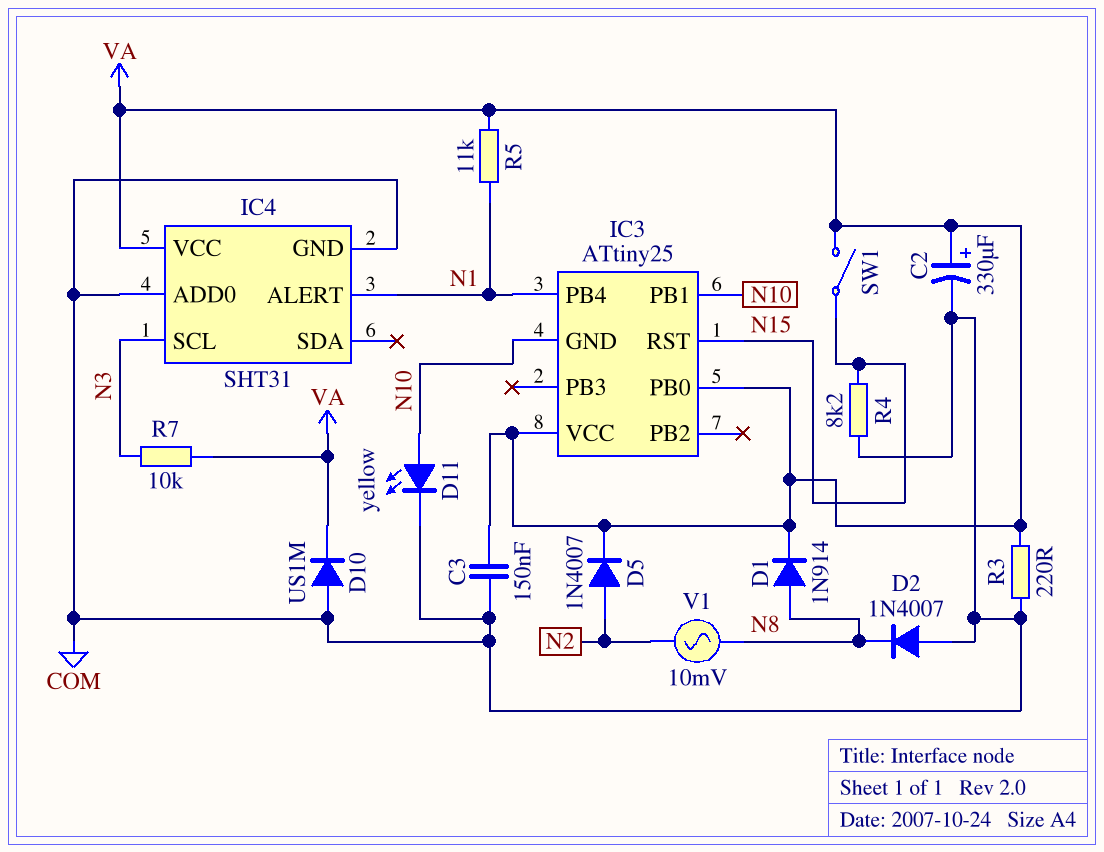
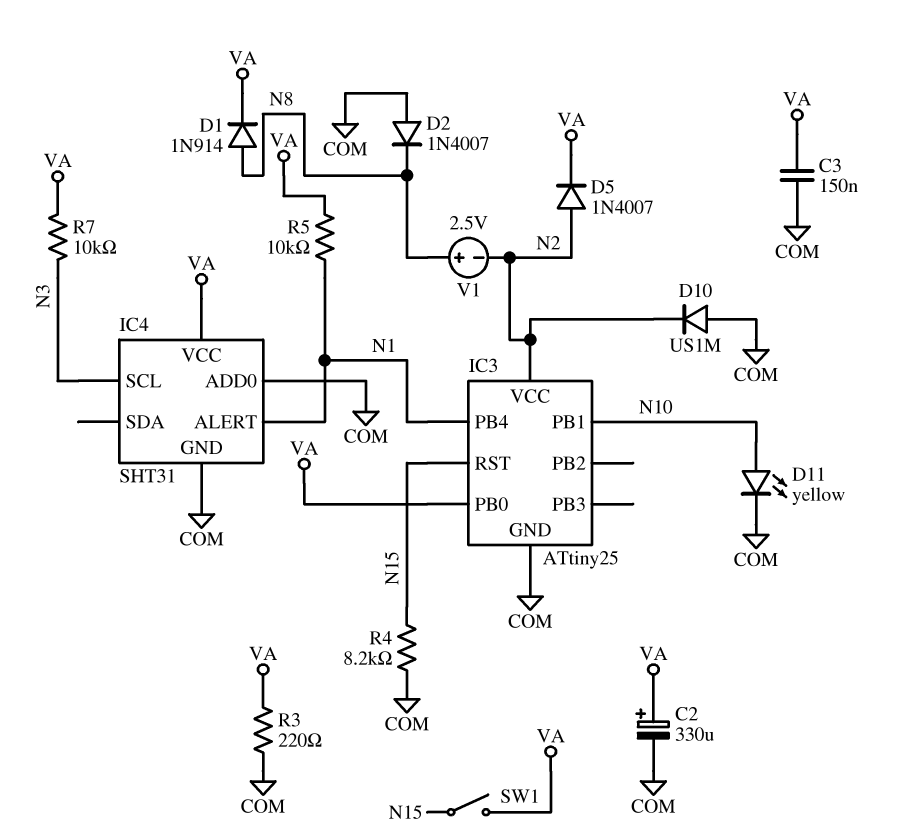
D10: diode US1M (A COM, K VA) -> diode US1M (A COM, K N2)
IC3 pin GND: N10 -> COM
IC3 pin VCC: VA -> N2
R5: 11k (N1, VA) -> 10k (N1, VA)
V1: AC 10mV (N2, N8) -> 2.5V (plus N8, minus N2)

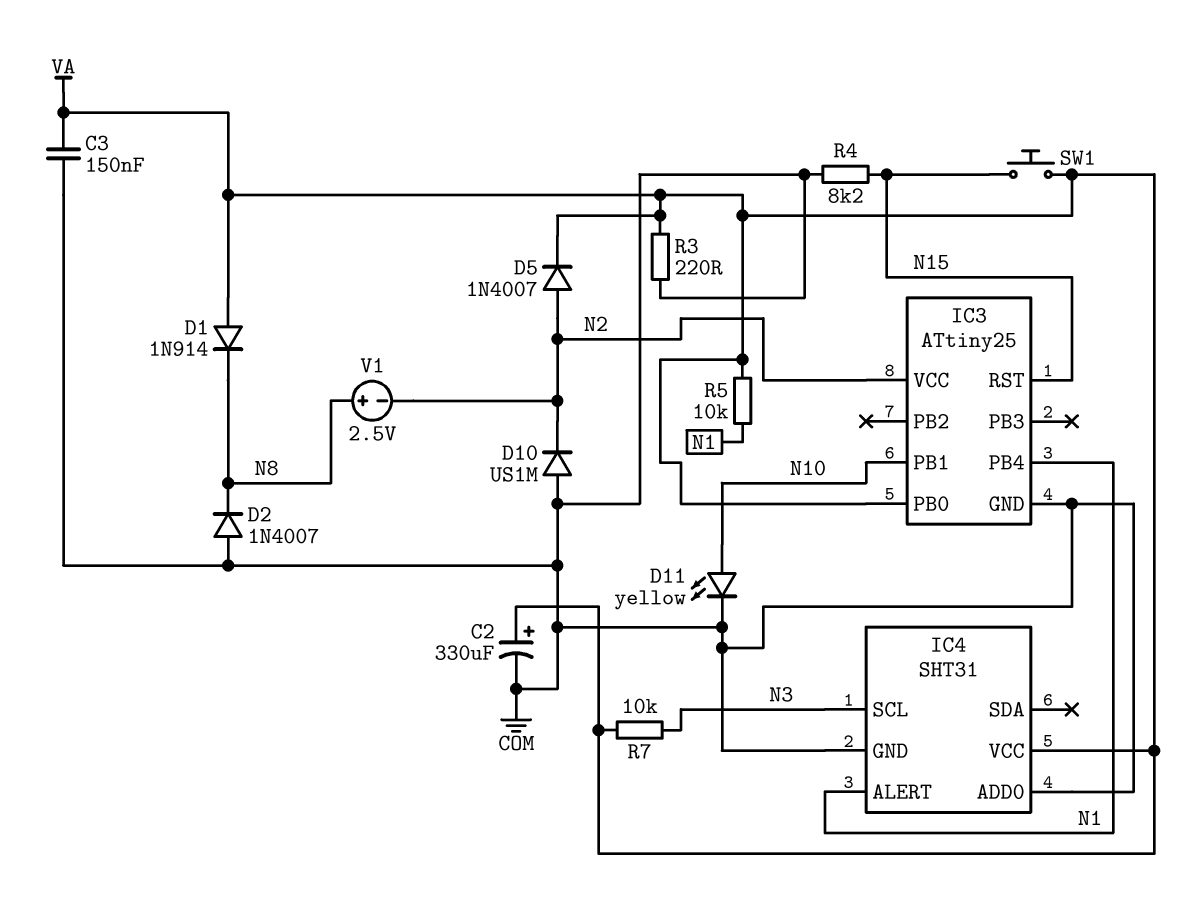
D1: diode 1N914 (A N8, K VA) -> diode 1N914 (A VA, K N8)
SW1: switch (N15, VA) -> button (N15, VA)

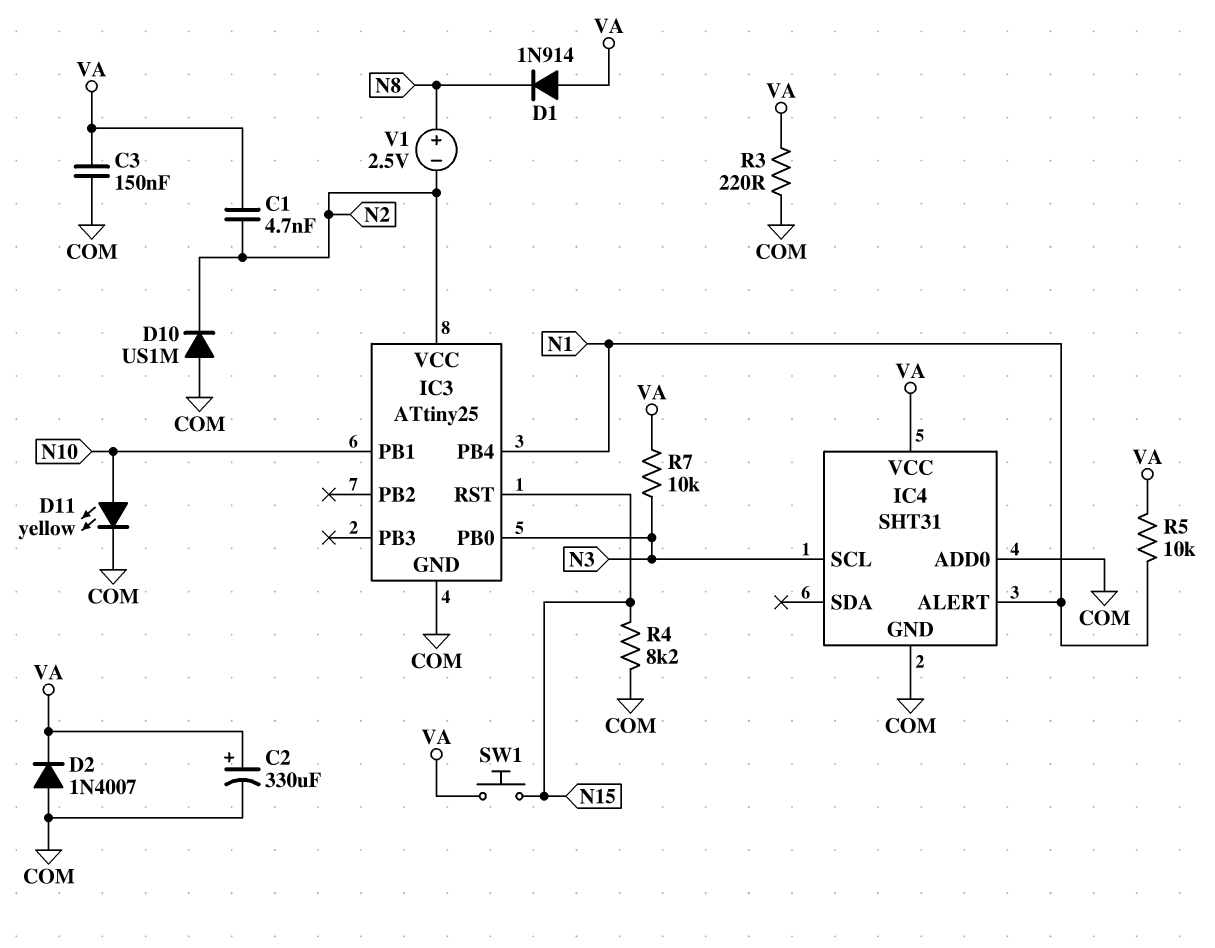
C1: none -> 4.7nF (N2, VA)
D2: diode 1N4007 (A COM, K N8) -> diode 1N4007 (A COM, K VA)
D5: diode 1N4007 (A N2, K VA) -> none
IC3 pin PB0: VA -> N3

